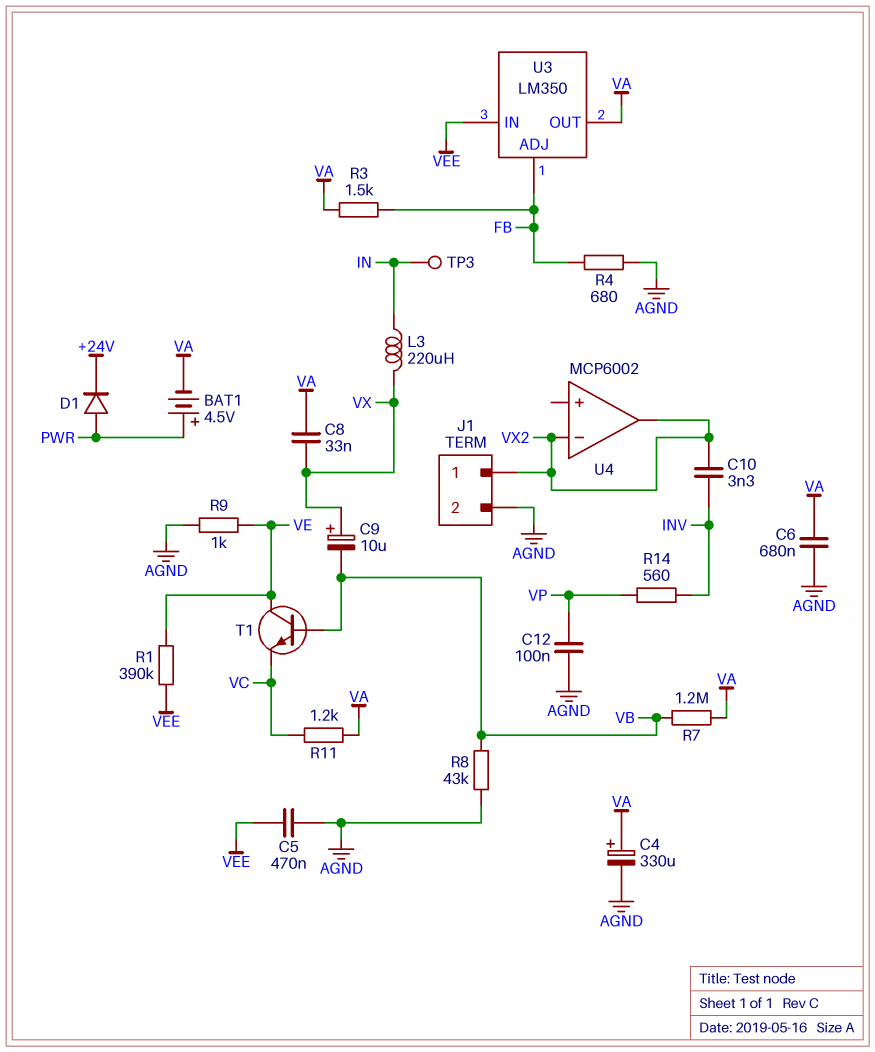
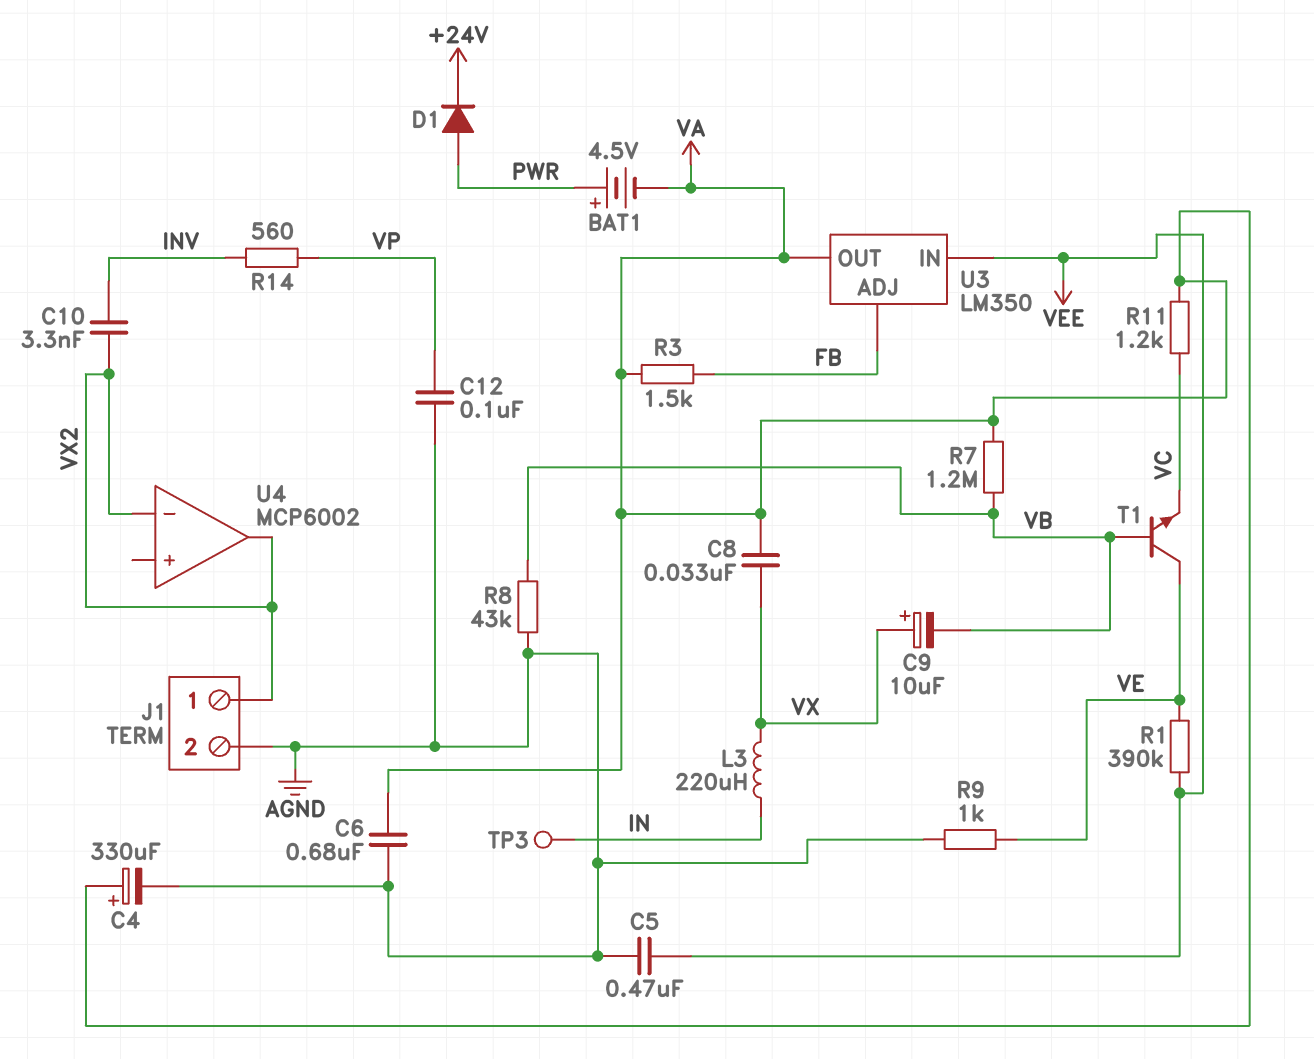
R4: 680 (AGND, FB) -> none

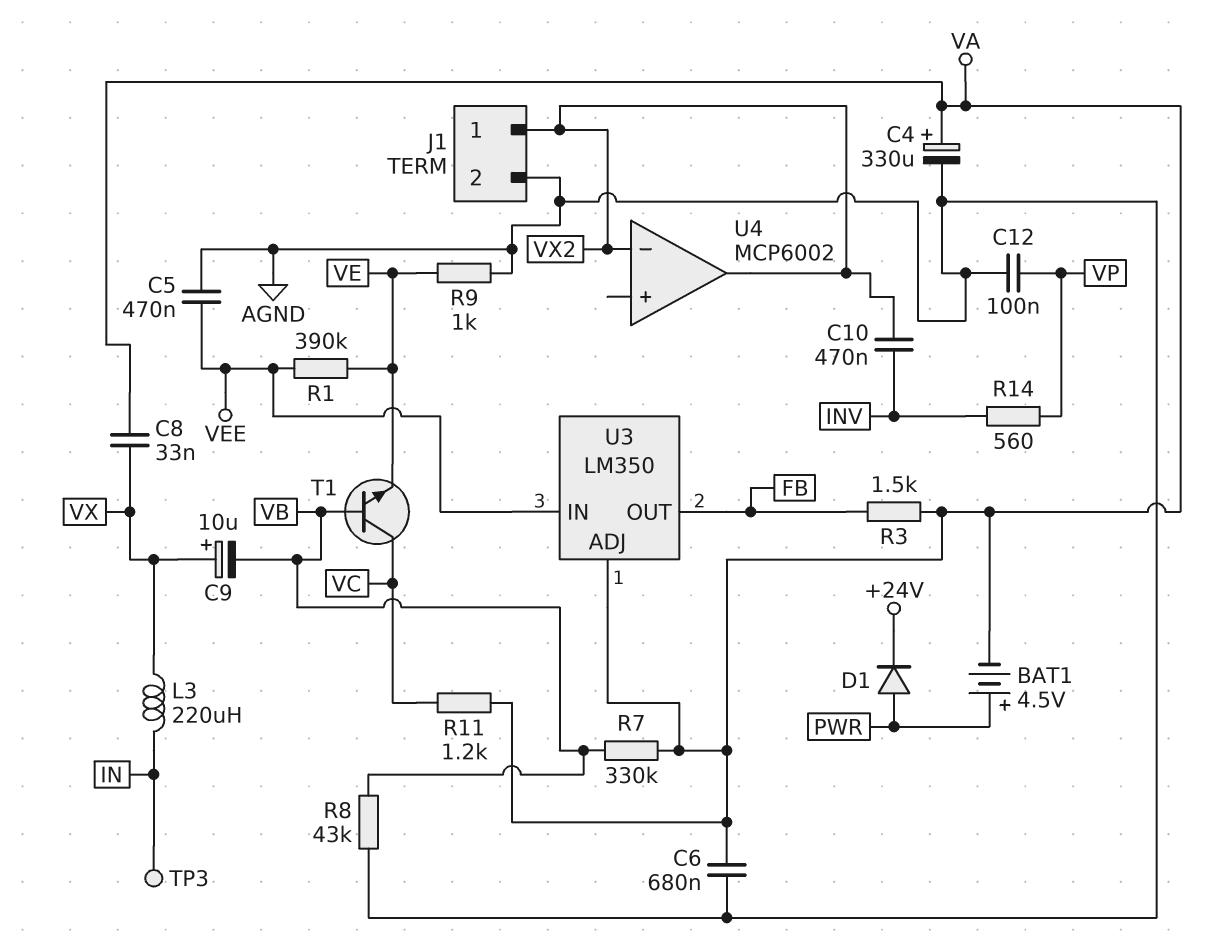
C10: 3.3nF (INV, VX2) -> 470nF (INV, VX2)
R7: 1.2M (VA, VB) -> 330k (VA, VB)
T1: NPN (B VB, C VE, E VC) -> NPN (B VB, C VC, E VE)
U3 pin ADJ: FB -> VA
U3 pin OUT: VA -> FB

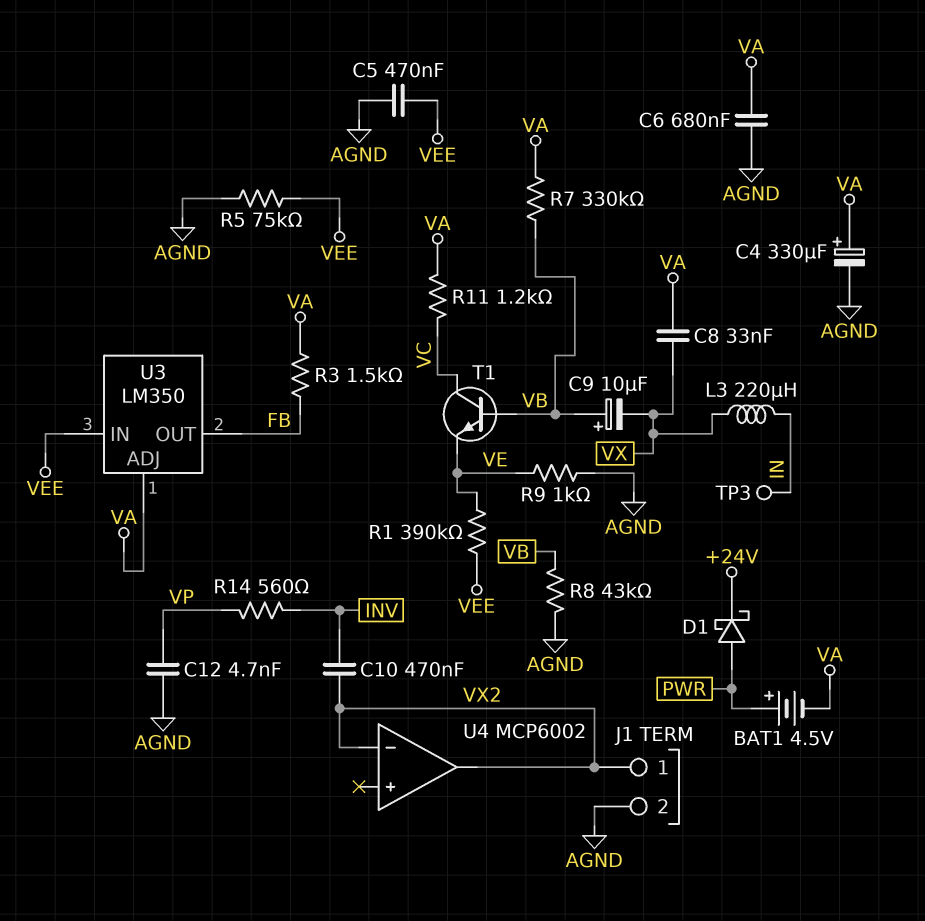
C9: 10uF (plus VX, minus VB) -> 10uF (plus VB, minus VX)
C12: 100nF (AGND, VP) -> 4.7nF (AGND, VP)
D1: diode (A PWR, K +24V) -> schottky (A PWR, K +24V)
R5: none -> 75k (AGND, VEE)

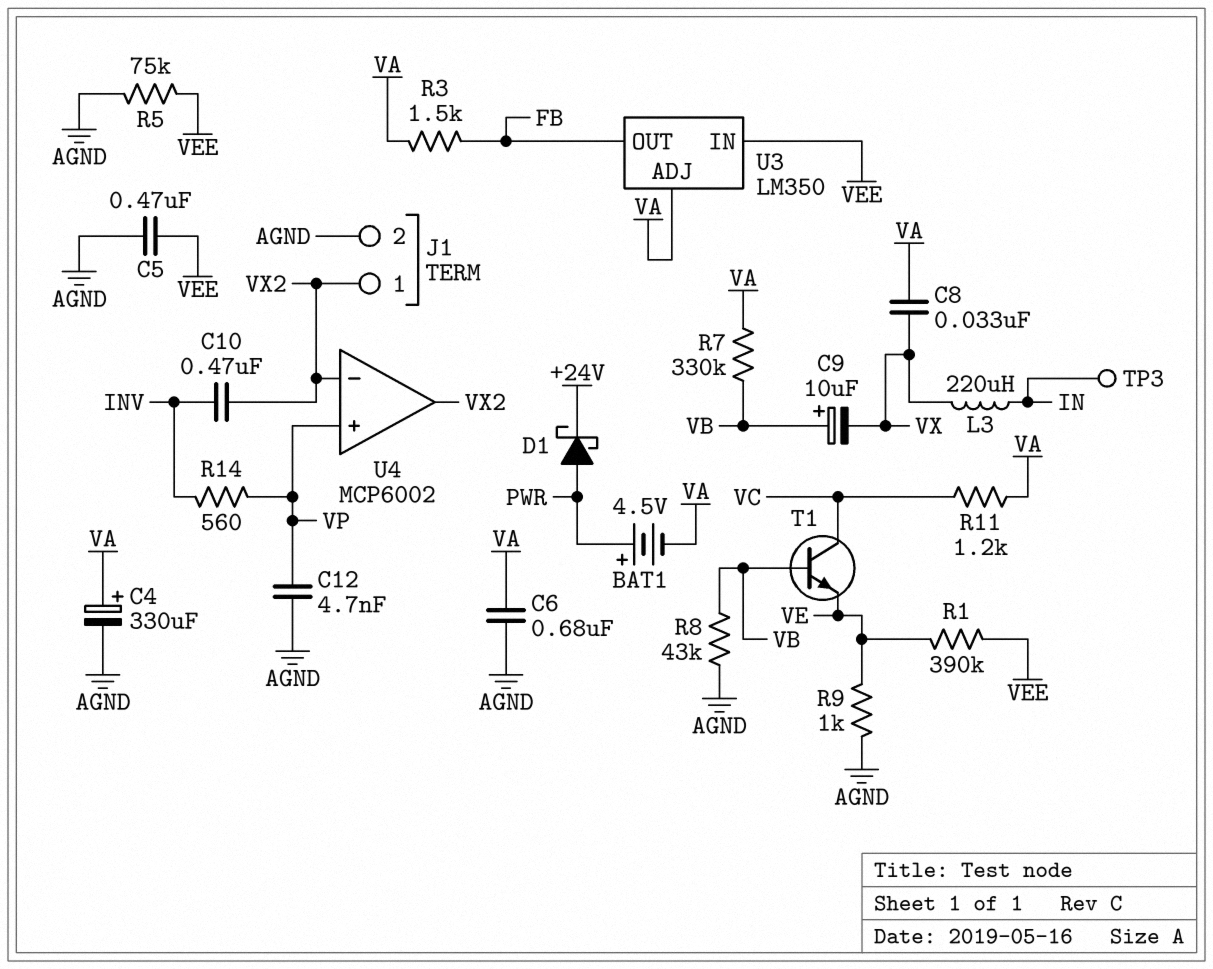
U4 pin in+: none -> VP

